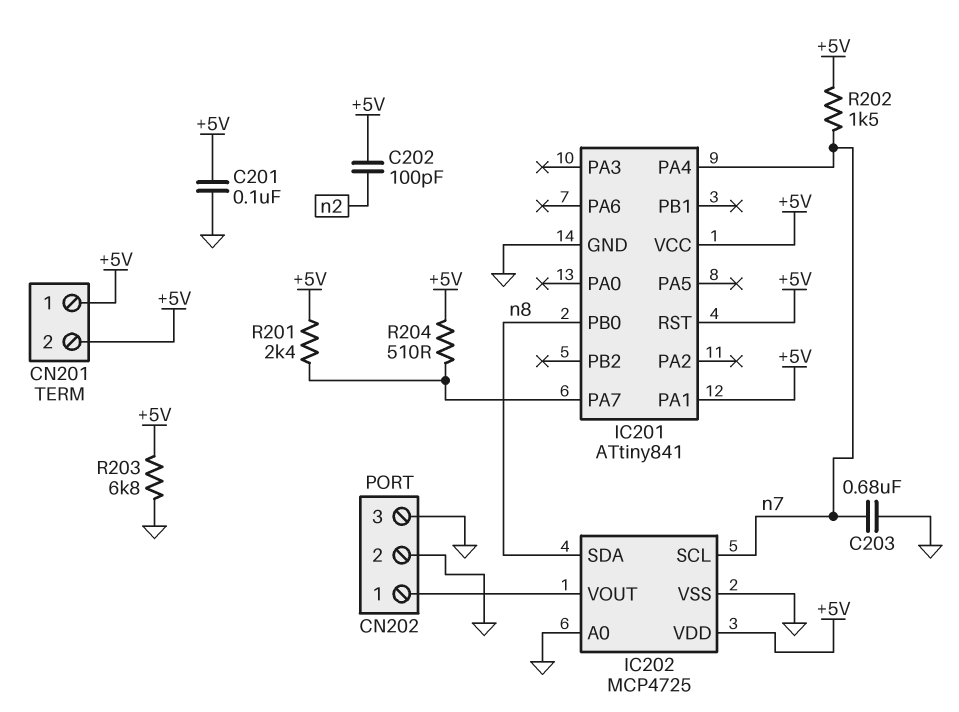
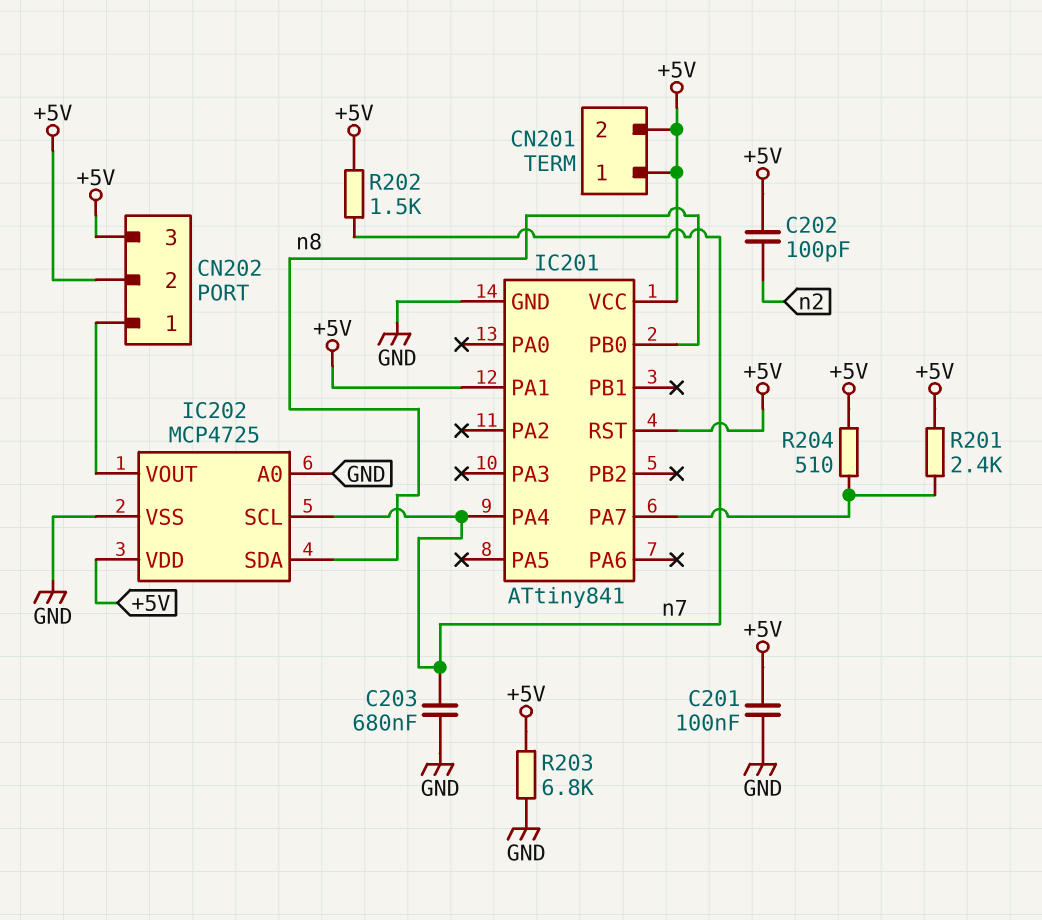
CN202 pin 2: GND -> +5V
CN202 pin 3: GND -> +5V

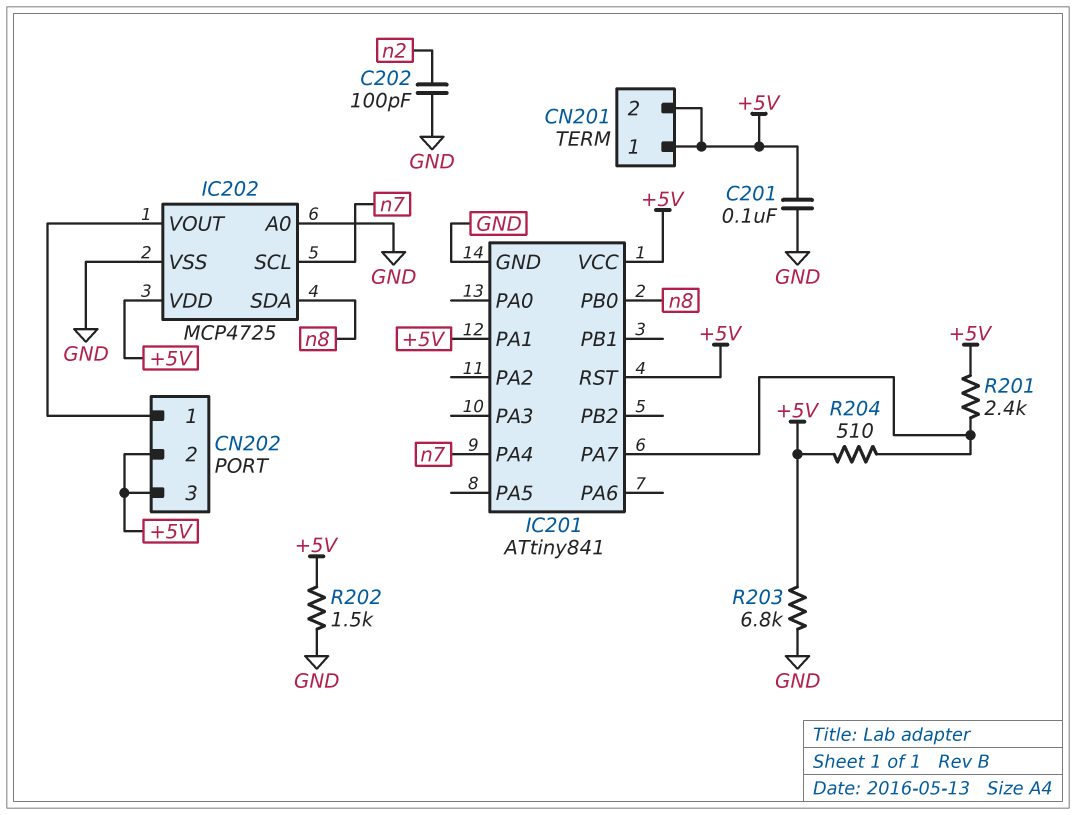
C202: 100pF (+5V, n2) -> 100pF (GND, n2)
C203: 680nF (GND, n7) -> none
R202: 1.5k (+5V, n7) -> 1.5k (+5V, GND)

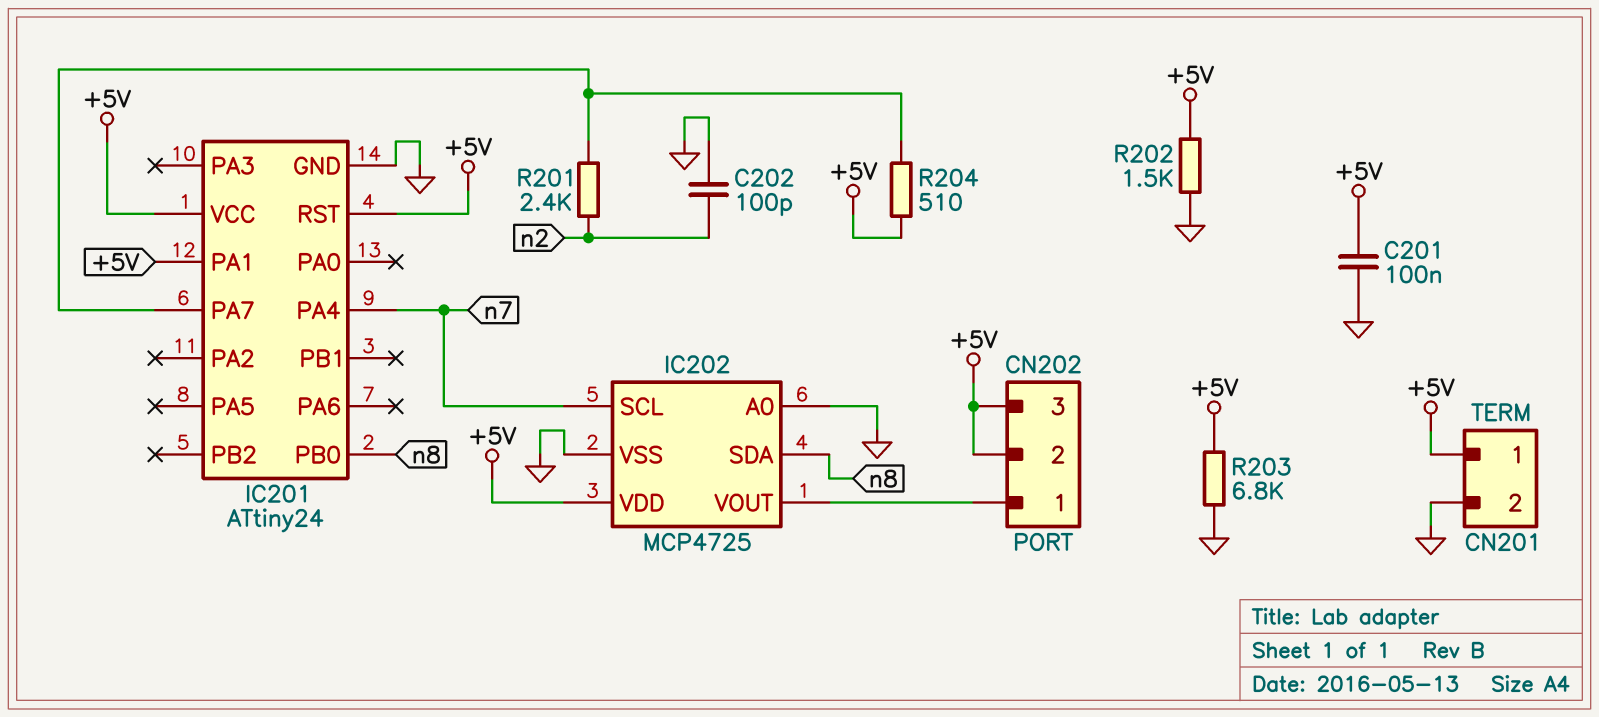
CN201 pin 2: +5V -> GND
IC201: ATtiny841 -> ATtiny24
R201: 2.4k (+5V, IC201/PA7) -> 2.4k (IC201/PA7, n2)

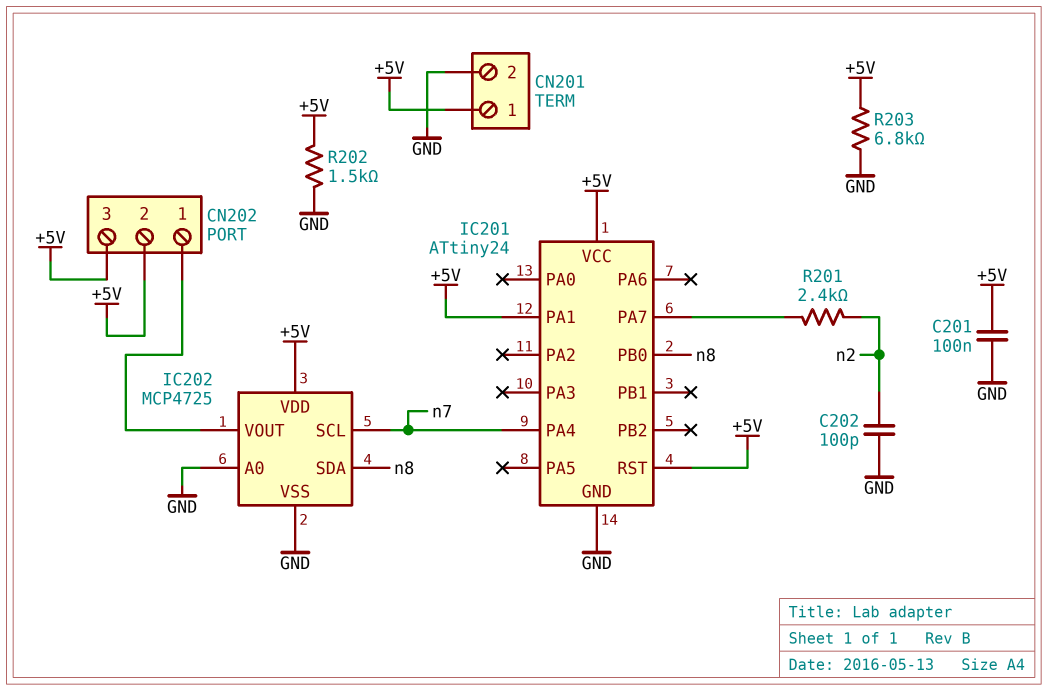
R204: 510 (+5V, IC201/PA7) -> none

